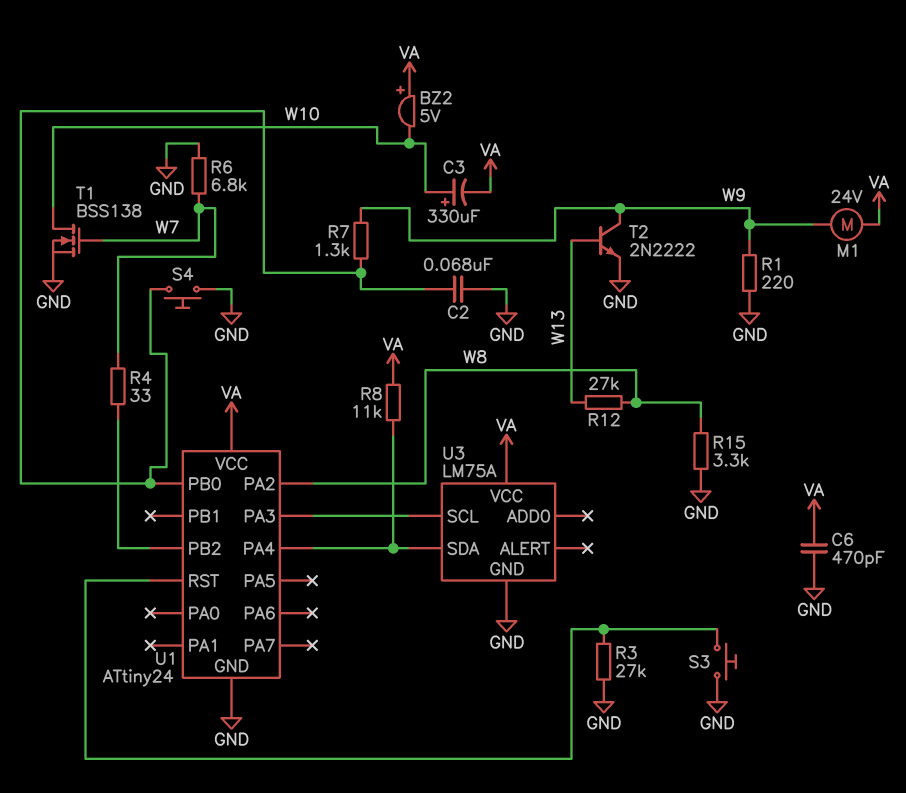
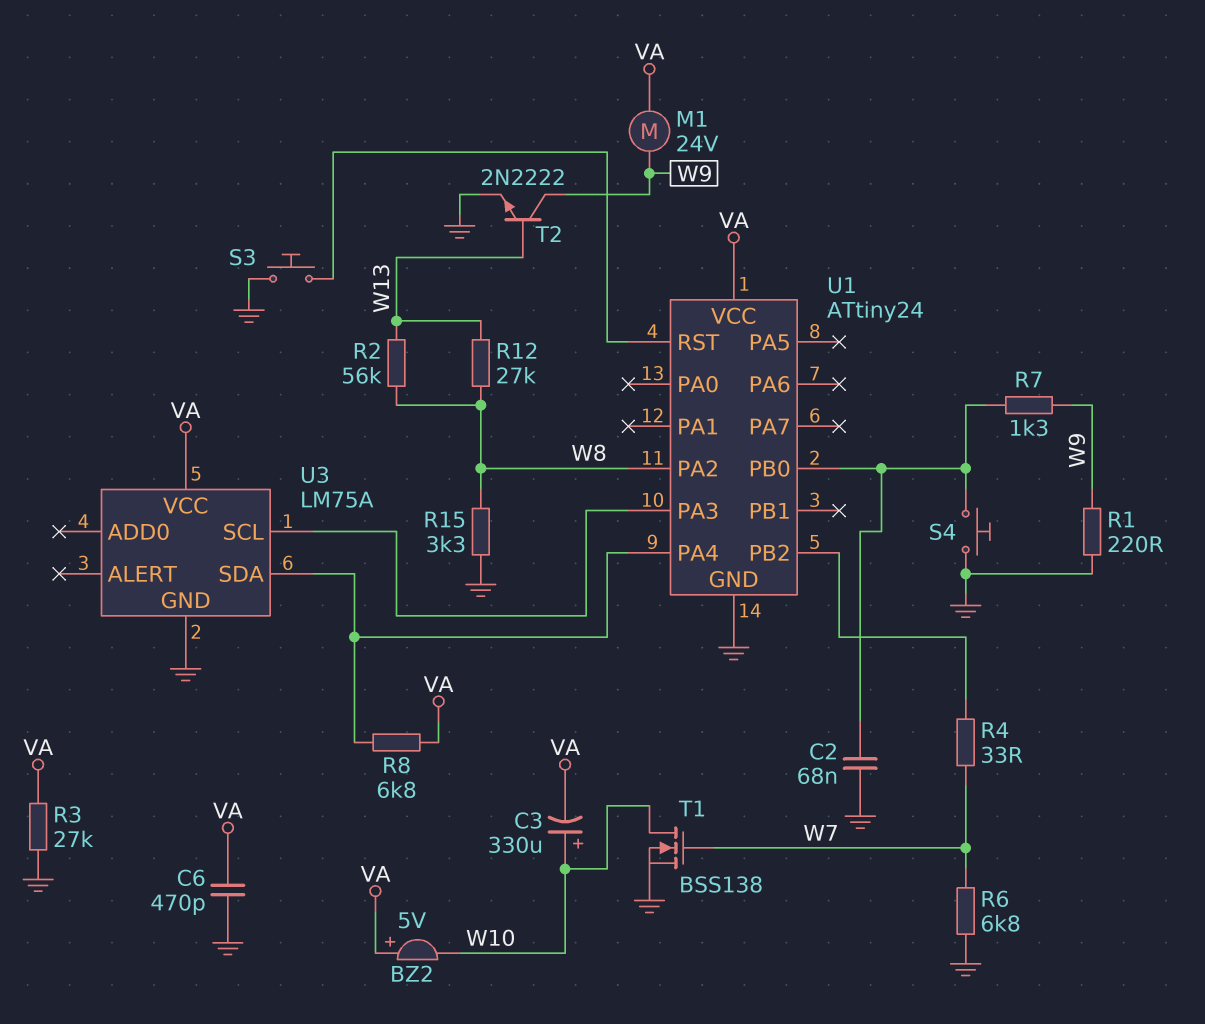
R2: none -> 56k (W8, W13)
R3: 27k (GND, U1/RST) -> 27k (GND, VA)
R8: 11k (U1/PA4, VA) -> 6.8k (U1/PA4, VA)

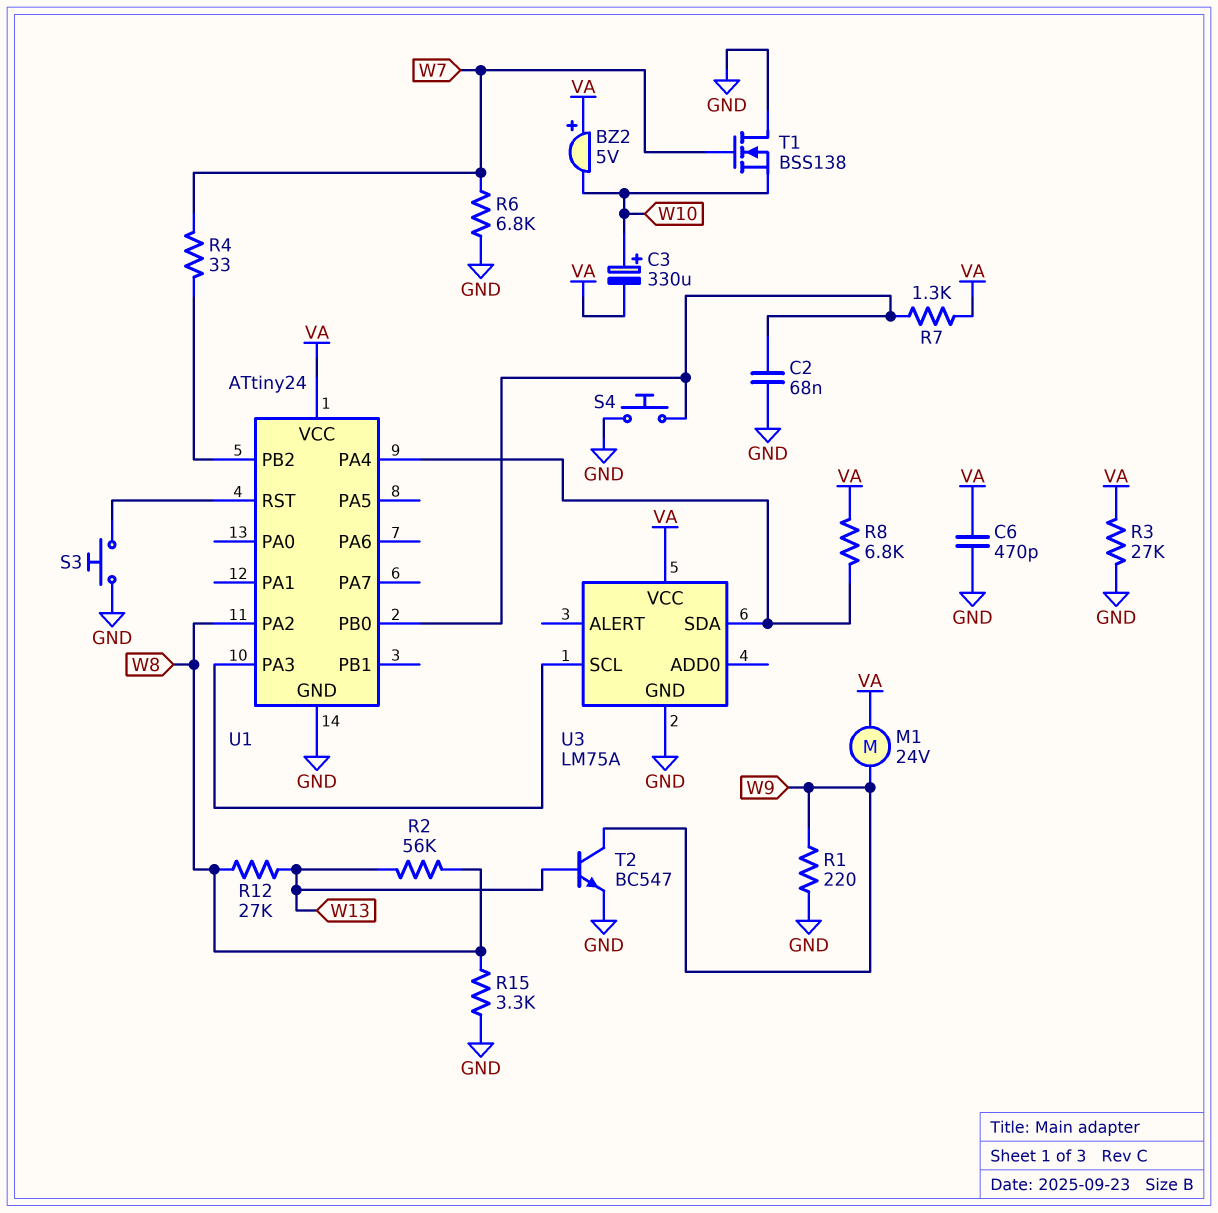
R7: 1.3k (U1/PB0, W9) -> 1.3k (U1/PB0, VA)
T1: NMOS BSS138 (G W7, D W10, S GND) -> NMOS BSS138 (G W7, D GND, S W10)
T2: NPN 2N2222 (B W13, C W9, E GND) -> NPN BC547 (B W13, C W9, E GND)

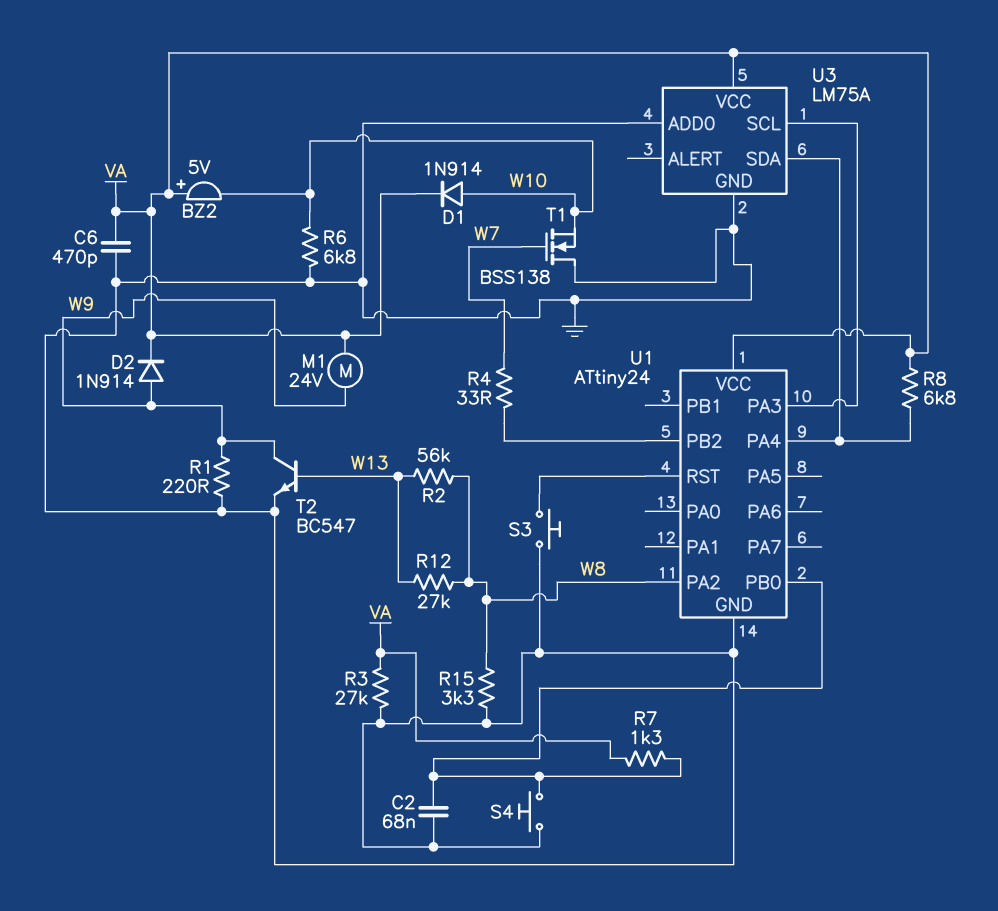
C3: 330uF (plus W10, minus VA) -> none
D1: none -> diode 1N914 (A W10, K VA)
D2: none -> diode 1N914 (A W9, K VA)
R6: 6.8k (GND, W7) -> 6.8k (GND, W10)
U3 pin ADD0: none -> GND

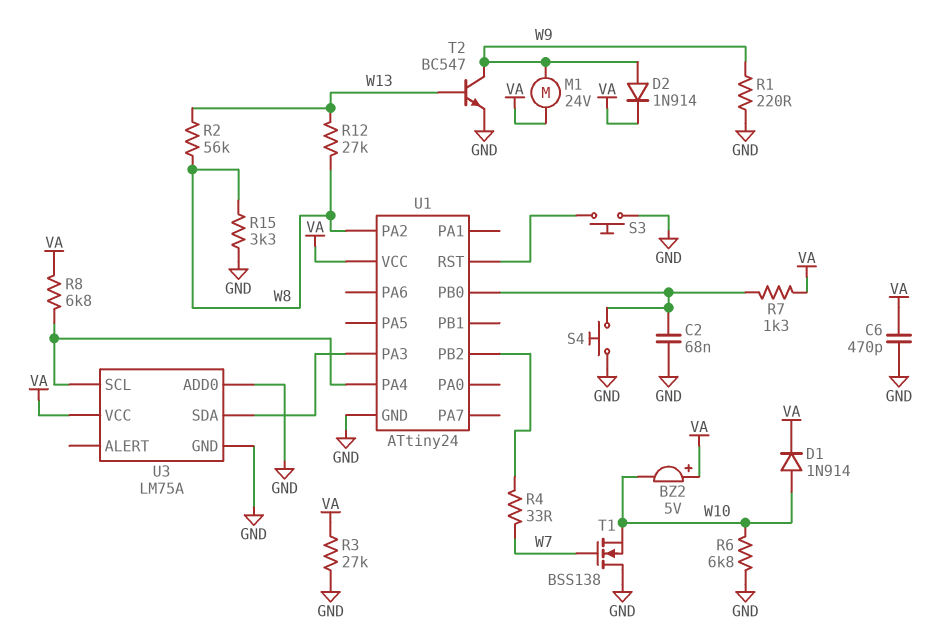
U3 pin SCL: U1/PA3 -> U1/PA4
U3 pin SDA: U1/PA4 -> U1/PA3

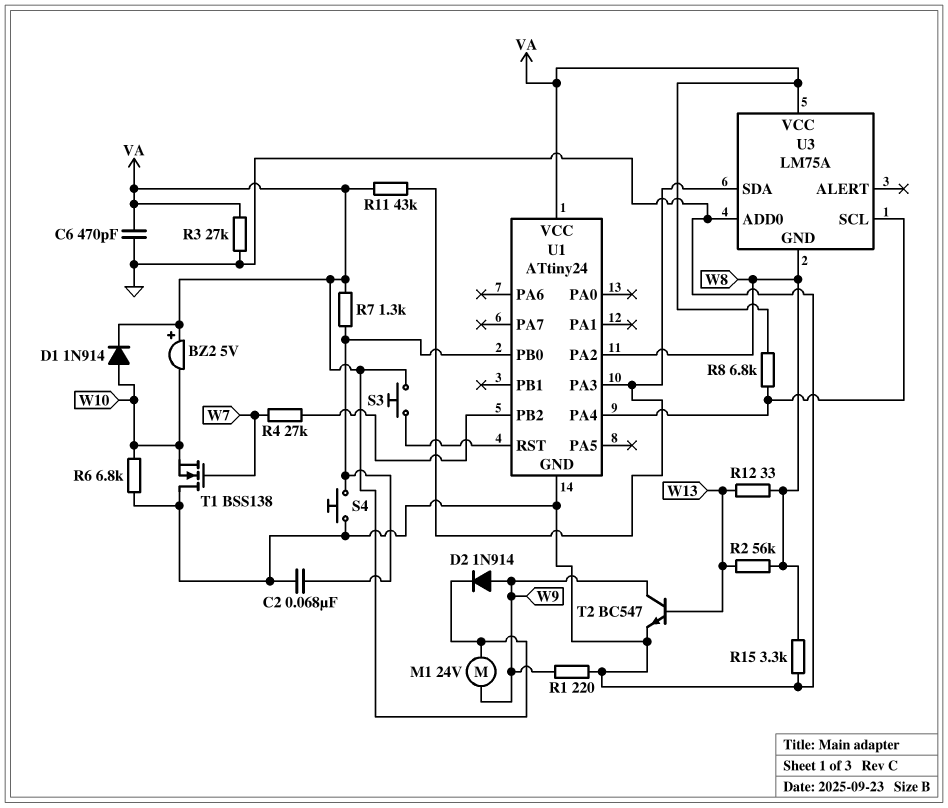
R4: 33 (U1/PB2, W7) -> 27k (U1/PB2, W7)
R11: none -> 43k (U1/PA3, VA)
R12: 27k (W8, W13) -> 33 (W8, W13)
S3: button (GND, U1/RST) -> button (U1/RST, VA)
U3 pin GND: GND -> W8

